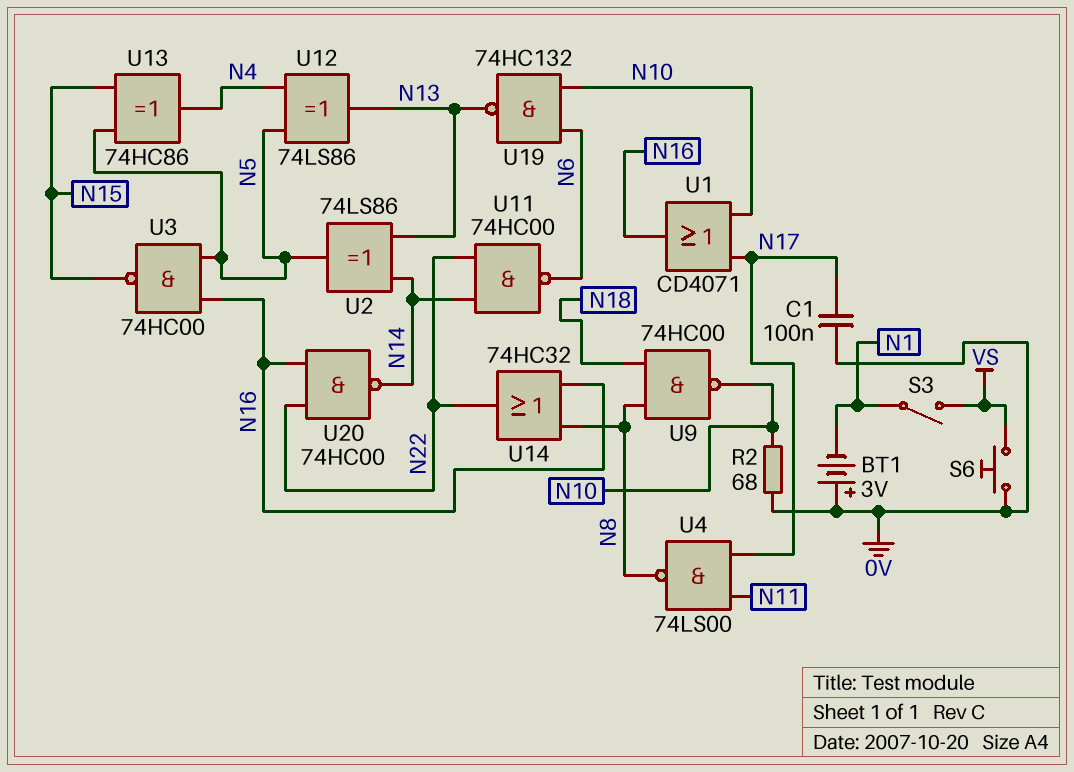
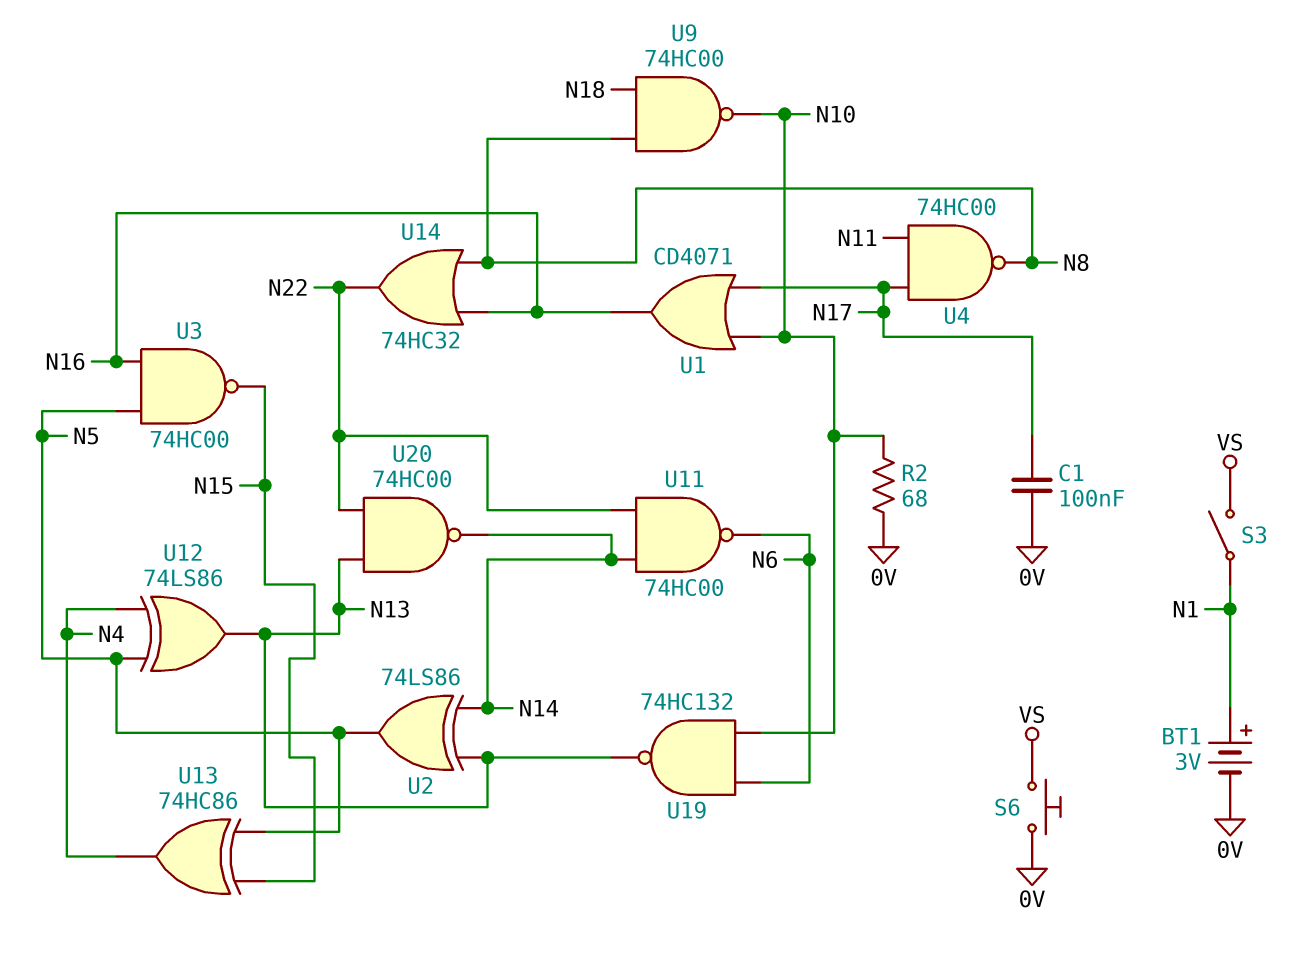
BT1: 3V (plus 0V, minus N1) -> 3V (plus N1, minus 0V)
U4: NAND 74LS00 (in N11, in N17, out N8) -> NAND 74HC00 (in N11, in N17, out N8)
U20: NAND 74HC00 (in N16, in N22, out N14) -> NAND 74HC00 (in N13, in N22, out N14)

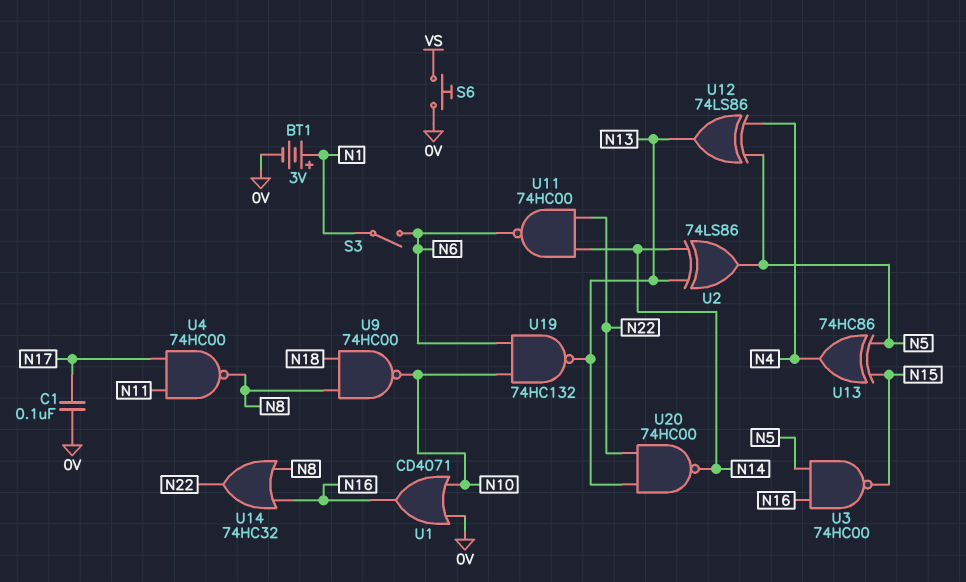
R2: 68 (0V, N10) -> none
S3: switch (N1, VS) -> switch (N1, N6)
U1: OR CD4071 (in N10, in N17, out N16) -> OR CD4071 (in 0V, in N10, out N16)

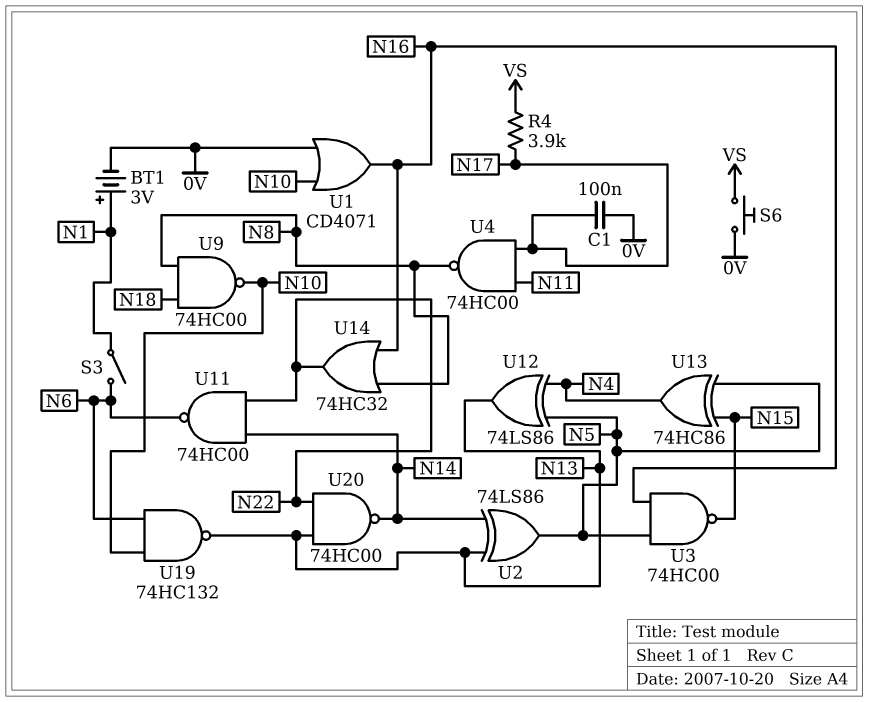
R4: none -> 3.9k (N17, VS)

